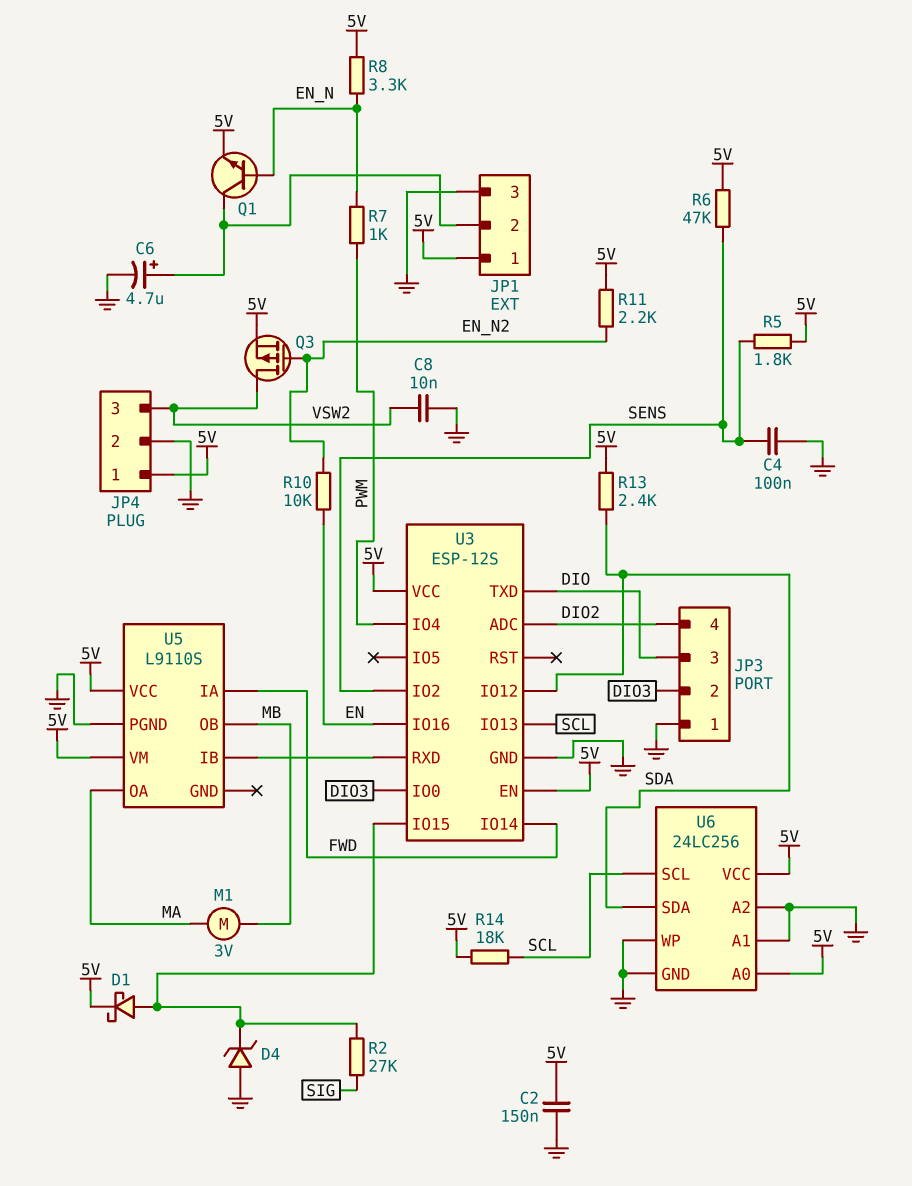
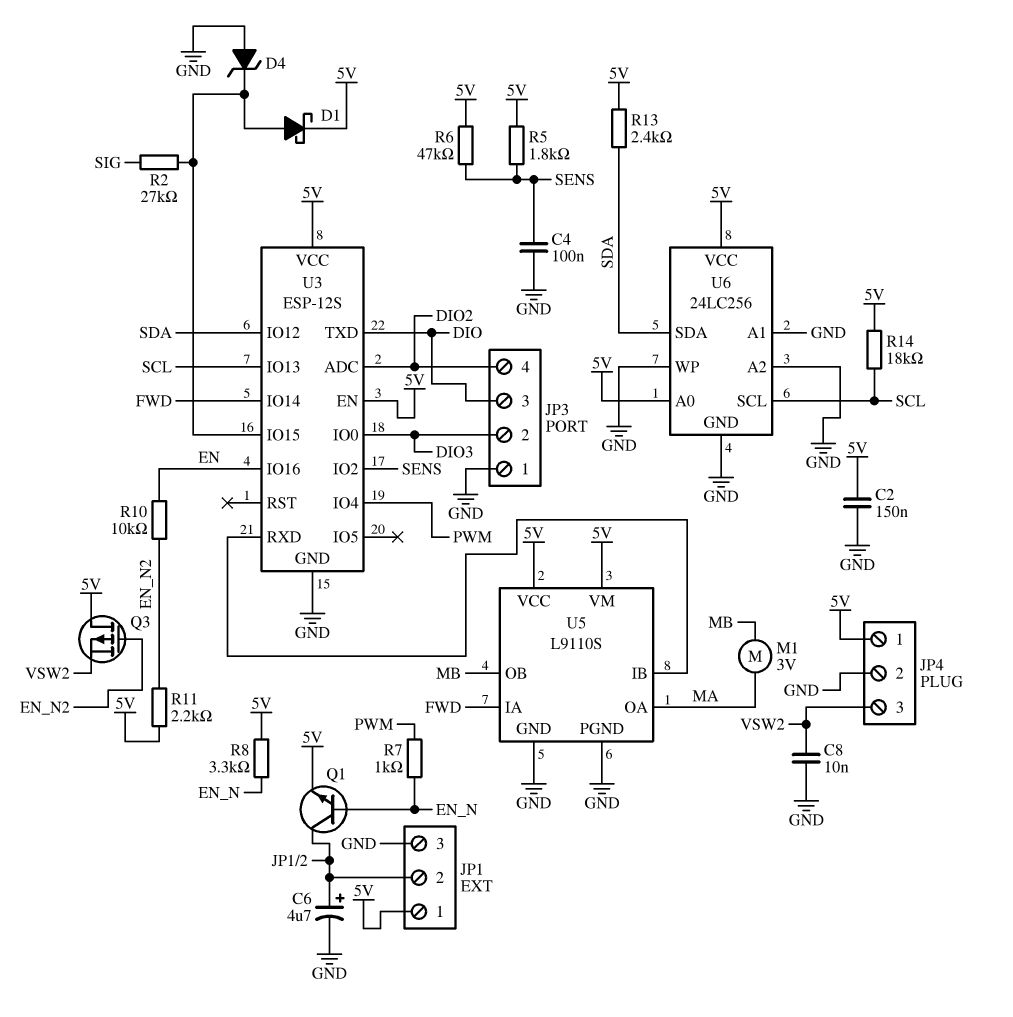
Q3: PMOS (G EN_N2, D VSW2, S 5V) -> PMOS (G EN_N2, D 5V, S VSW2)
U5 pin GND: none -> GND

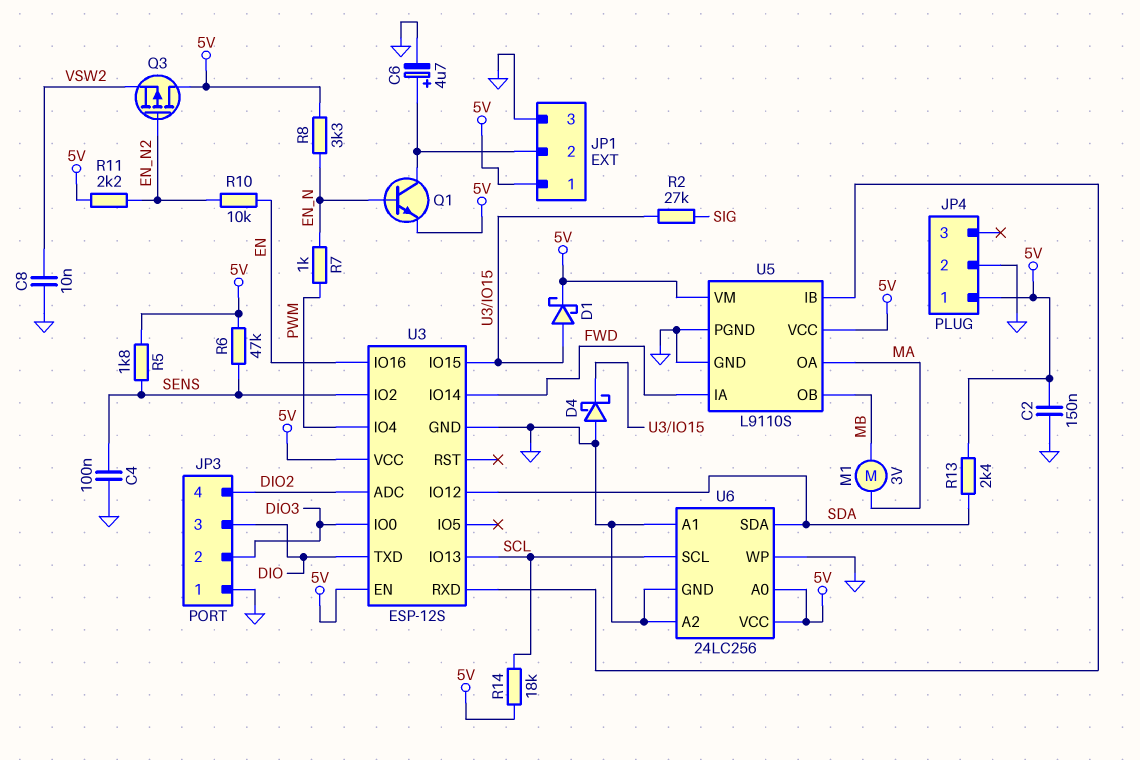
D4: zener (A GND, K U3/IO15) -> schottky (A GND, K U3/IO15)
JP4 pin 3: VSW2 -> none

